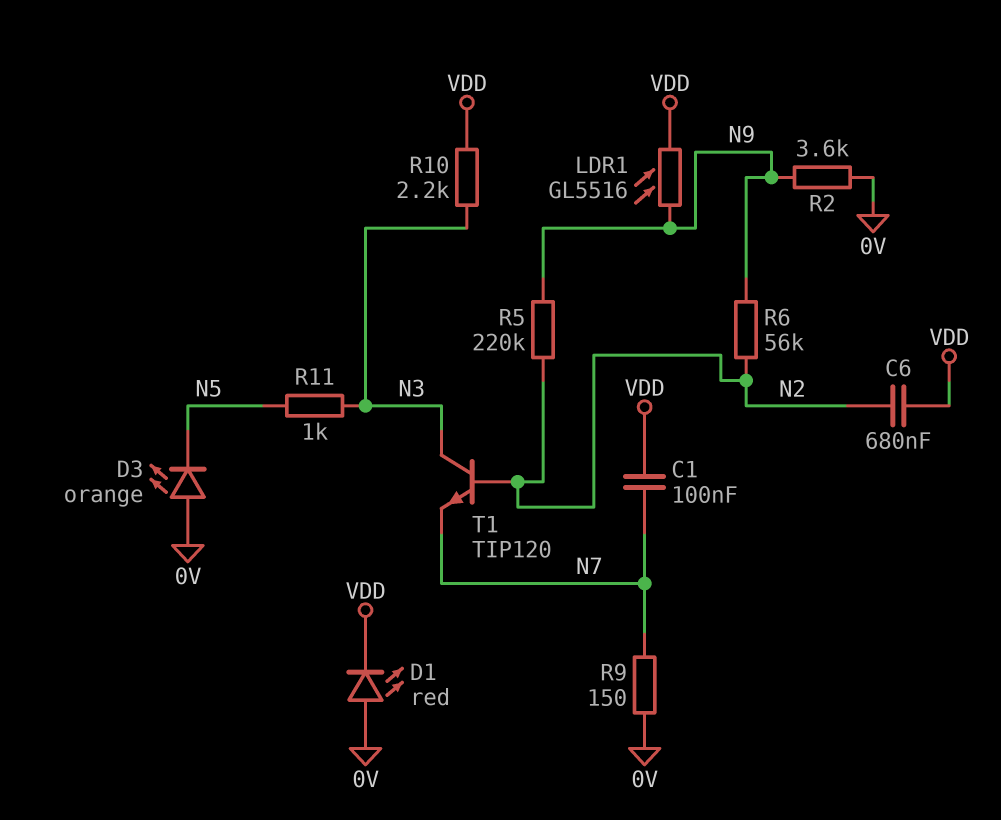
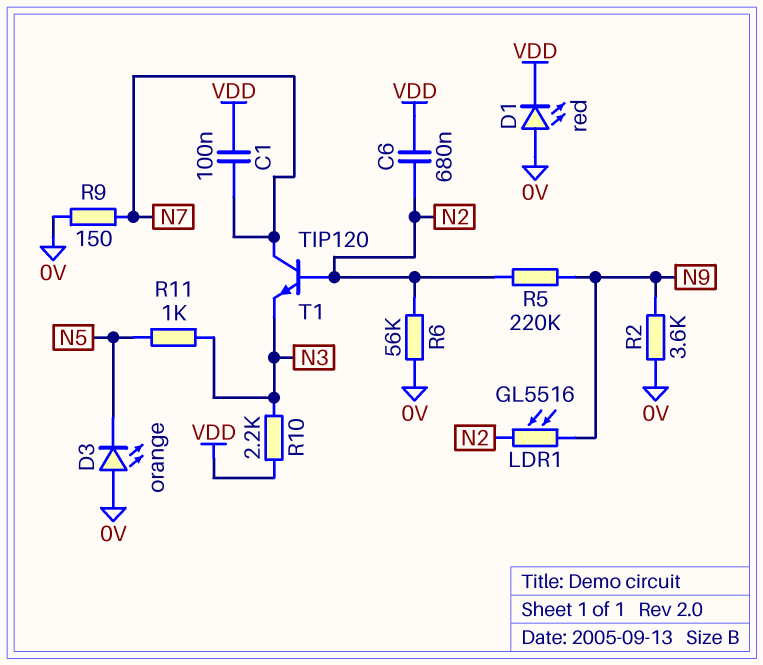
LDR1: GL5516 (N9, VDD) -> GL5516 (N2, N9)
R6: 56k (N2, N9) -> 56k (0V, N2)
T1: NPN TIP120 (B N2, C N3, E N7) -> NPN TIP120 (B N2, C N7, E N3)

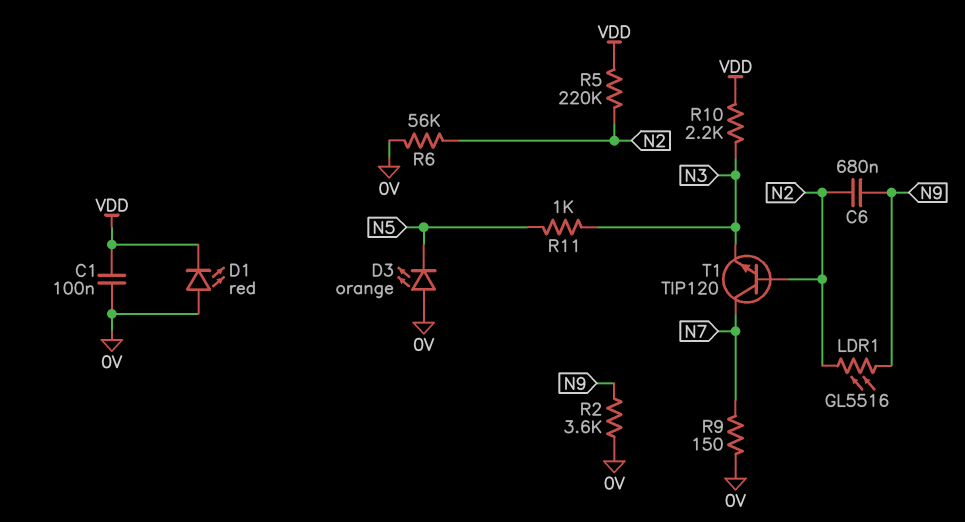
C1: 100nF (N7, VDD) -> 100nF (0V, VDD)
C6: 680nF (N2, VDD) -> 680nF (N2, N9)
R5: 220k (N2, N9) -> 220k (N2, VDD)

